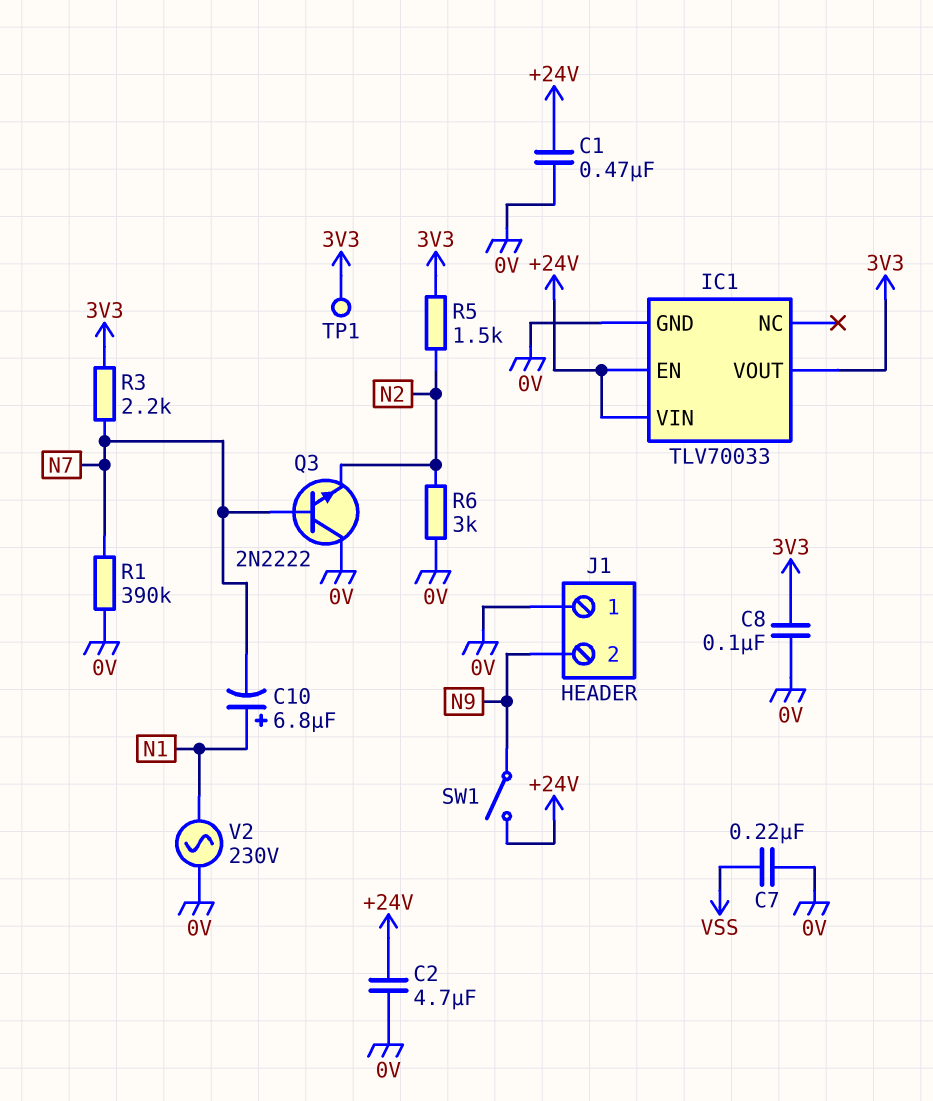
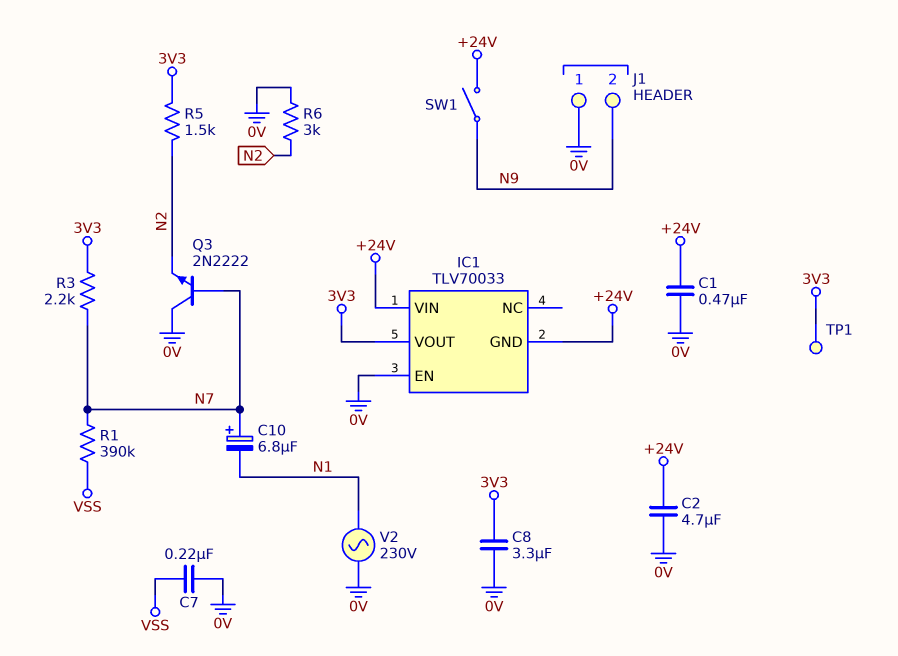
C8: 100nF (0V, 3V3) -> 3.3uF (0V, 3V3)
C10: 6.8uF (plus N1, minus N7) -> 6.8uF (plus N7, minus N1)
IC1 pin EN: +24V -> 0V
IC1 pin GND: 0V -> +24V
R1: 390k (0V, N7) -> 390k (N7, VSS)

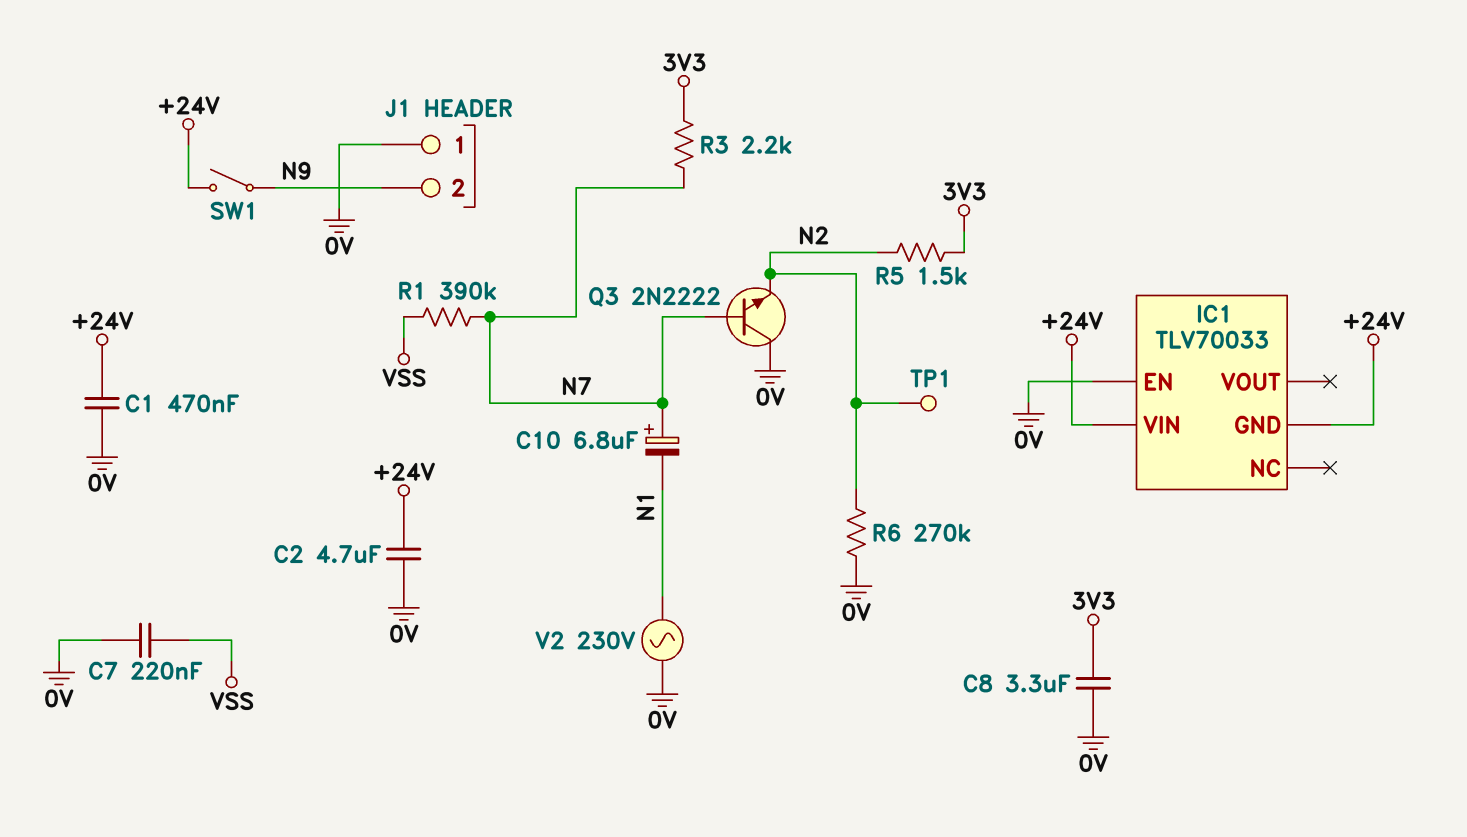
IC1 pin VOUT: 3V3 -> none
R6: 3k (0V, N2) -> 270k (0V, N2)
TP1: test point (3V3) -> test point (N2)

